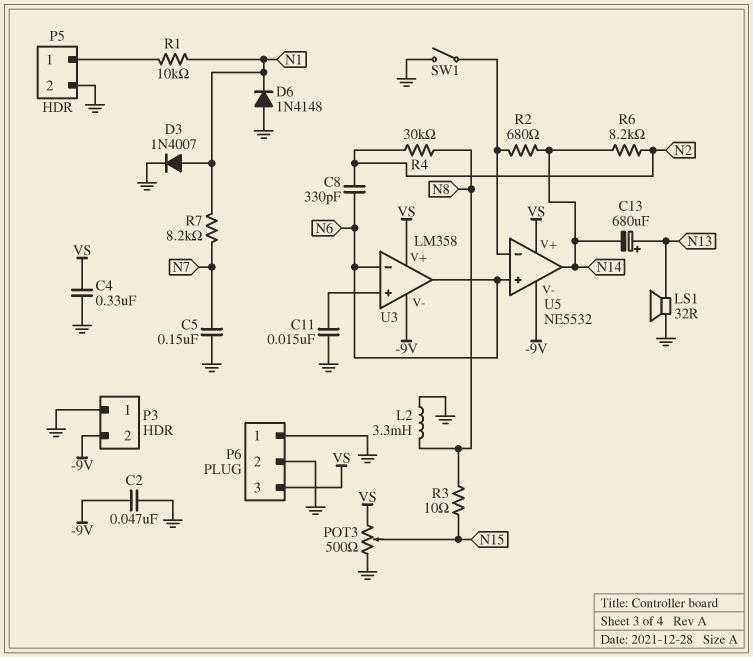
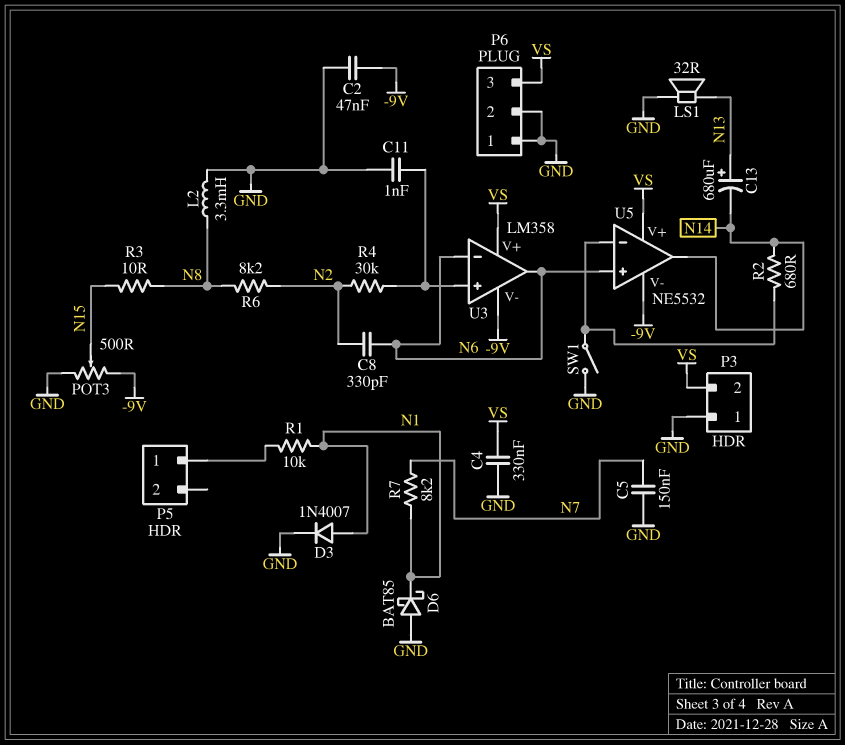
C11: 15nF (GND, U3/in+) -> 1nF (GND, U3/in+)
D6: diode 1N4148 (A GND, K N1) -> schottky BAT85 (A GND, K N1)
P3 pin 2: -9V -> VS
P5 pin 2: GND -> none
POT3: 500 (GND, VS, wiper N15) -> 500 (-9V, GND, wiper N15)
R4: 30k (N2, N8) -> 30k (N2, U3/in+)
R6: 8.2k (N2, N14) -> 8.2k (N2, N8)

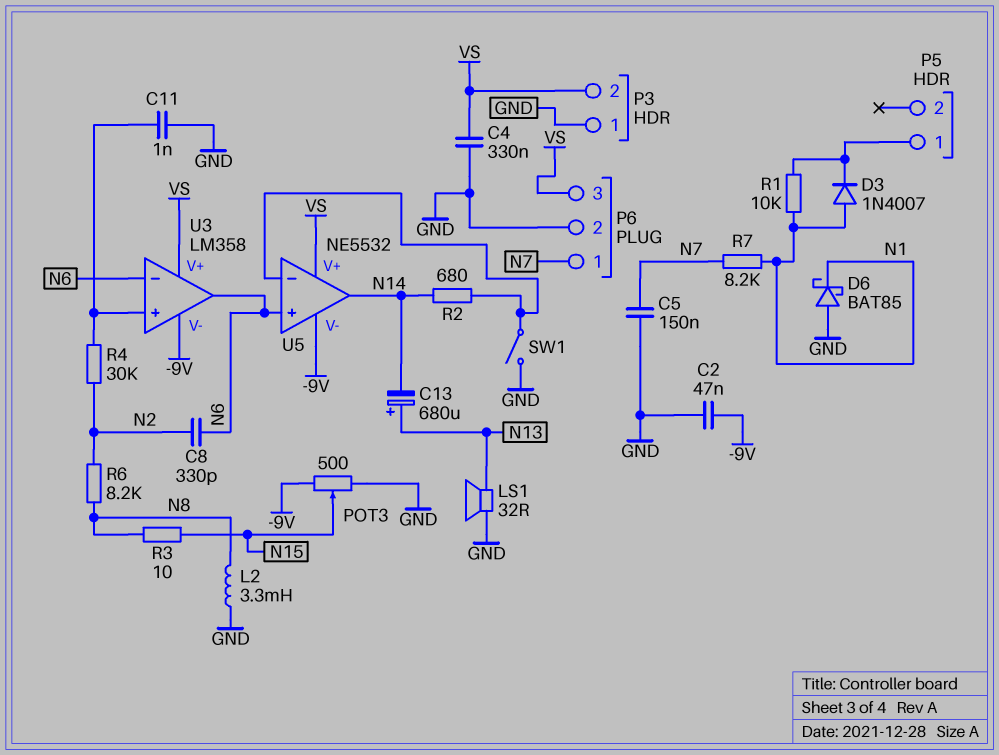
D3: diode 1N4007 (A N1, K GND) -> diode 1N4007 (A N1, K P5/1)
P6 pin 1: GND -> N7

